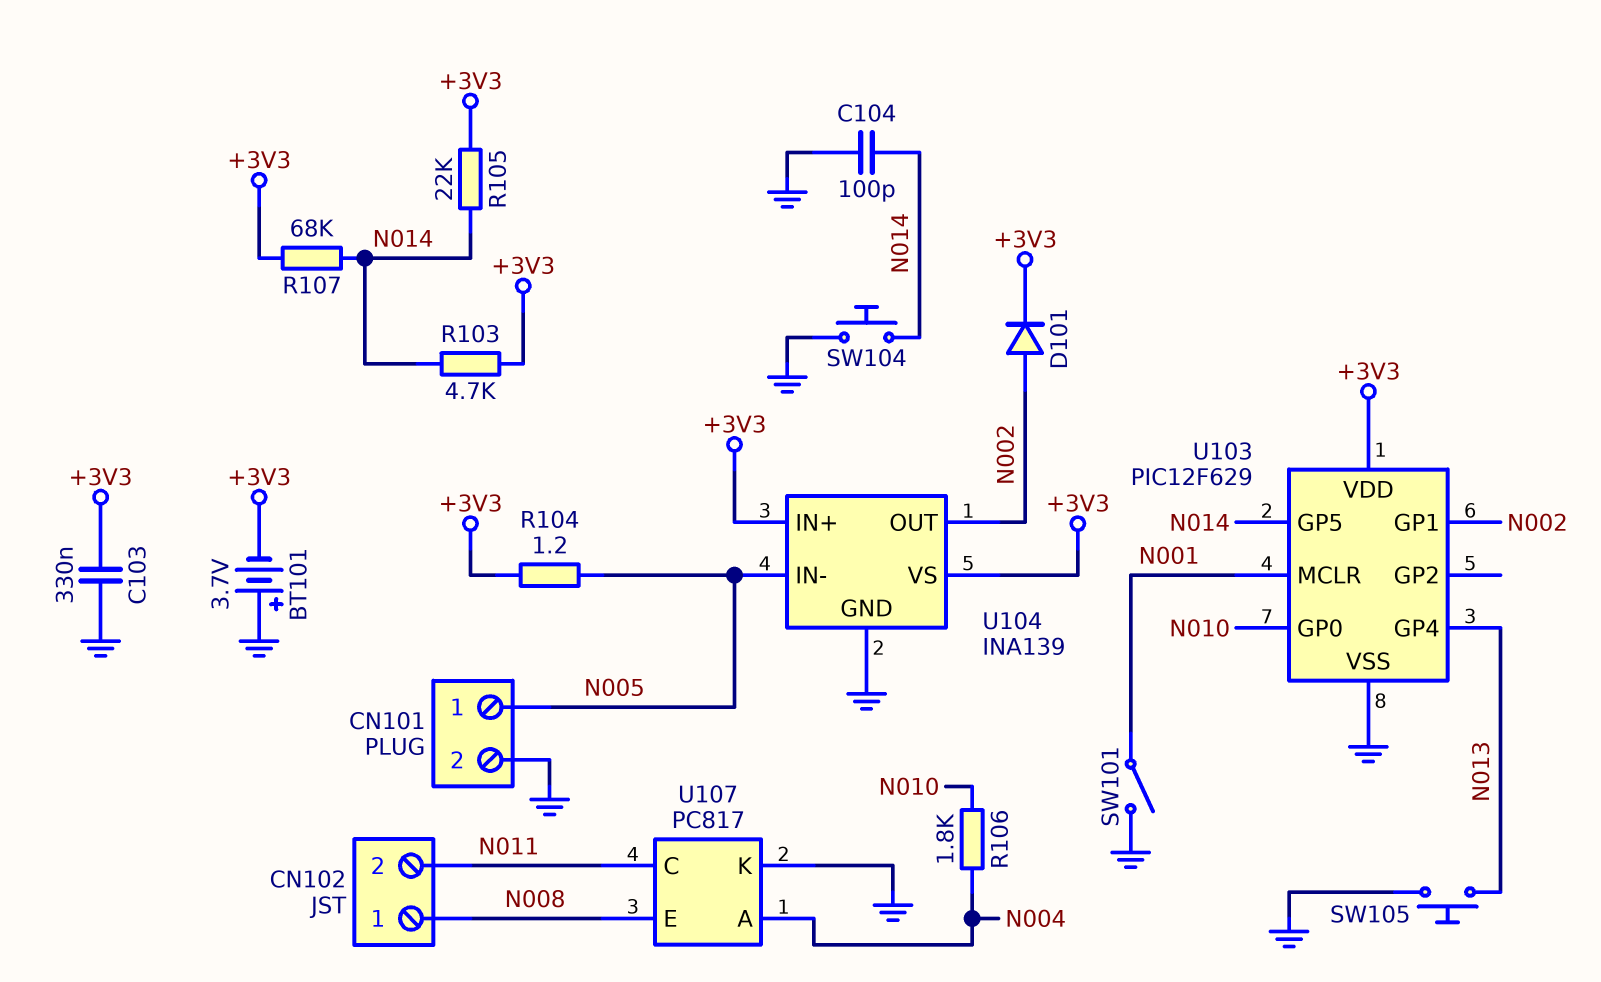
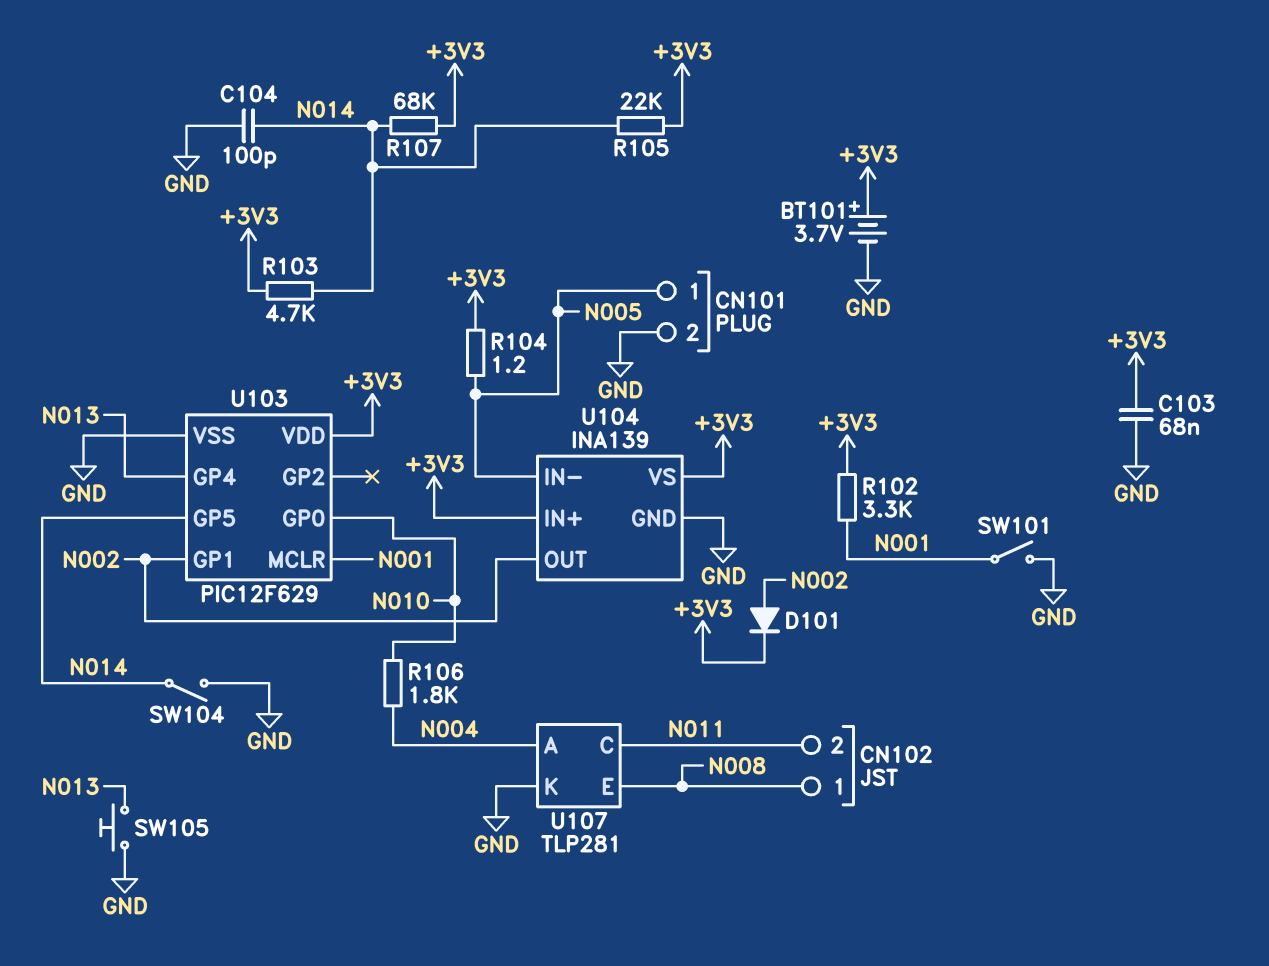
BT101: 3.7V (plus GND, minus +3V3) -> 3.7V (plus +3V3, minus GND)
C103: 330nF (+3V3, GND) -> 68nF (+3V3, GND)
R102: none -> 3.3k (+3V3, N001)
SW104: button (GND, N014) -> switch (GND, N014)
U107: PC817 -> TLP281

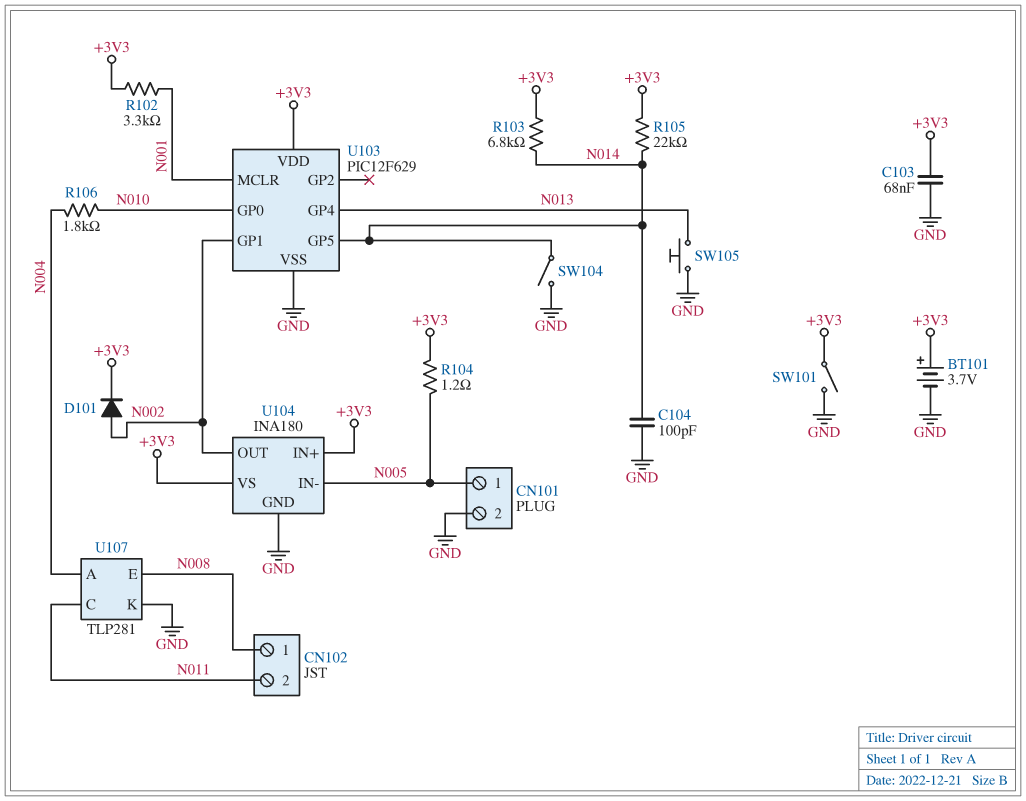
R103: 4.7k (+3V3, N014) -> 6.8k (+3V3, N014)
R107: 68k (+3V3, N014) -> none
SW101: switch (GND, N001) -> switch (+3V3, GND)
U104: INA139 -> INA180

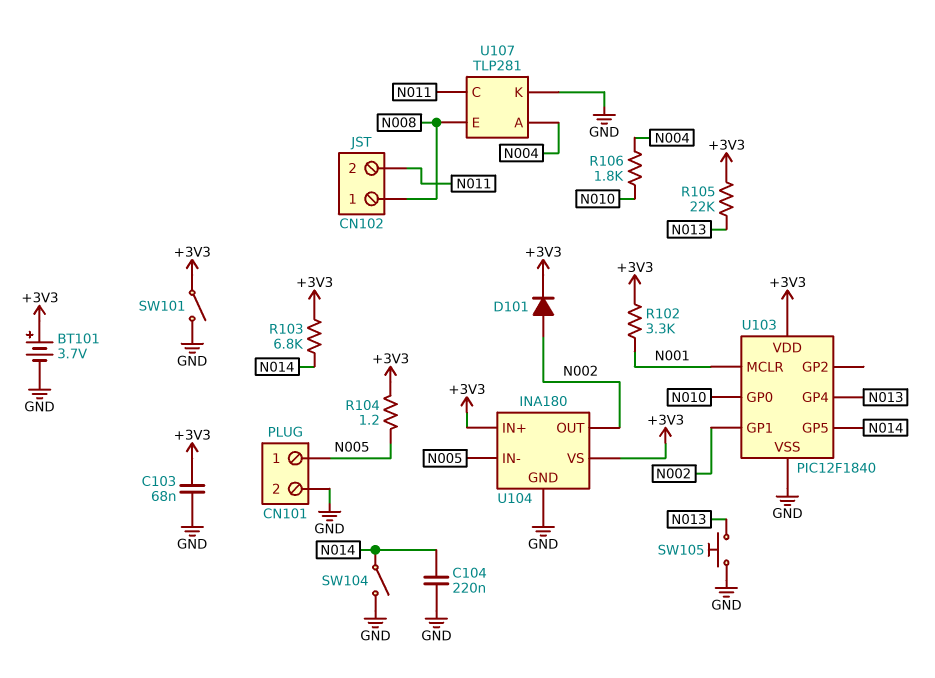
C104: 100pF (GND, N014) -> 220nF (GND, N014)
R105: 22k (+3V3, N014) -> 22k (+3V3, N013)
U103: PIC12F629 -> PIC12F1840

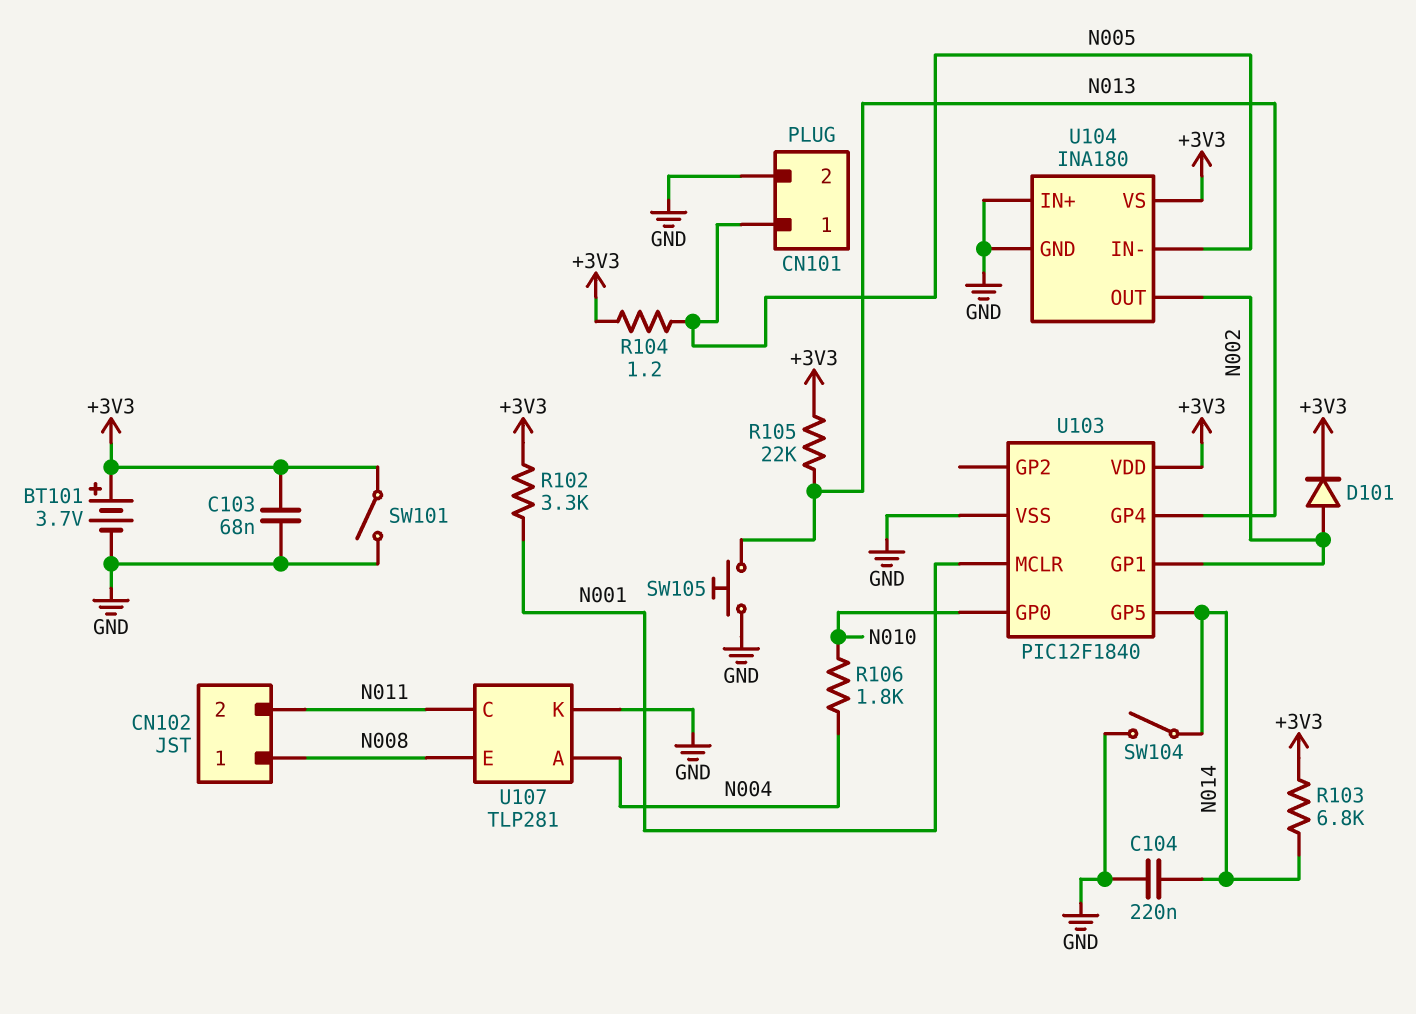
U104 pin IN+: +3V3 -> GND

